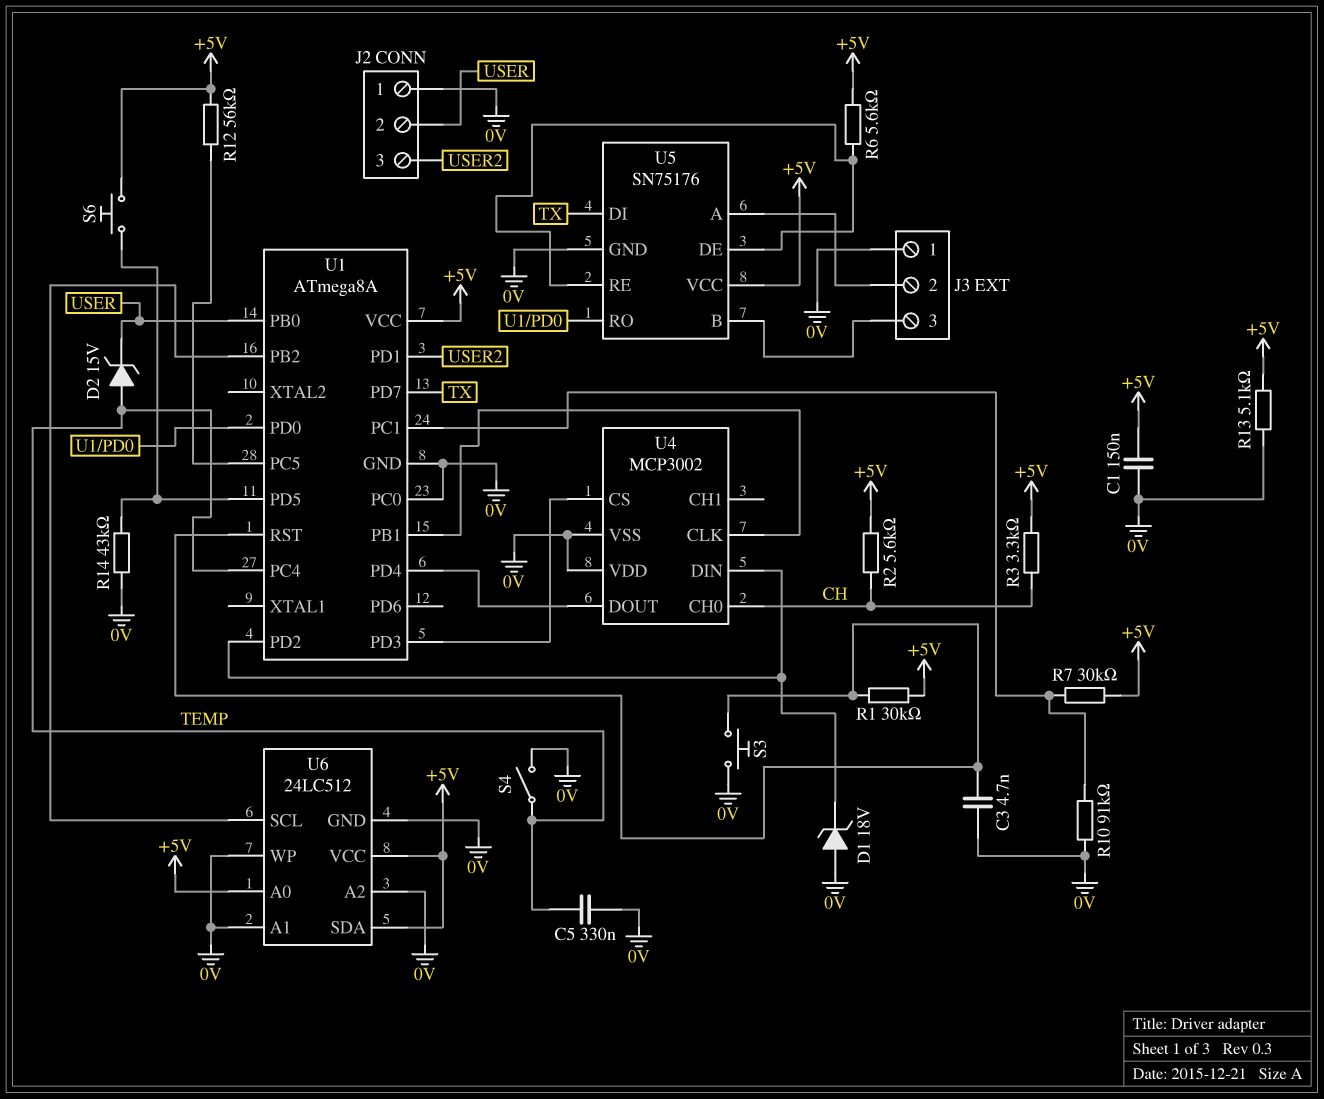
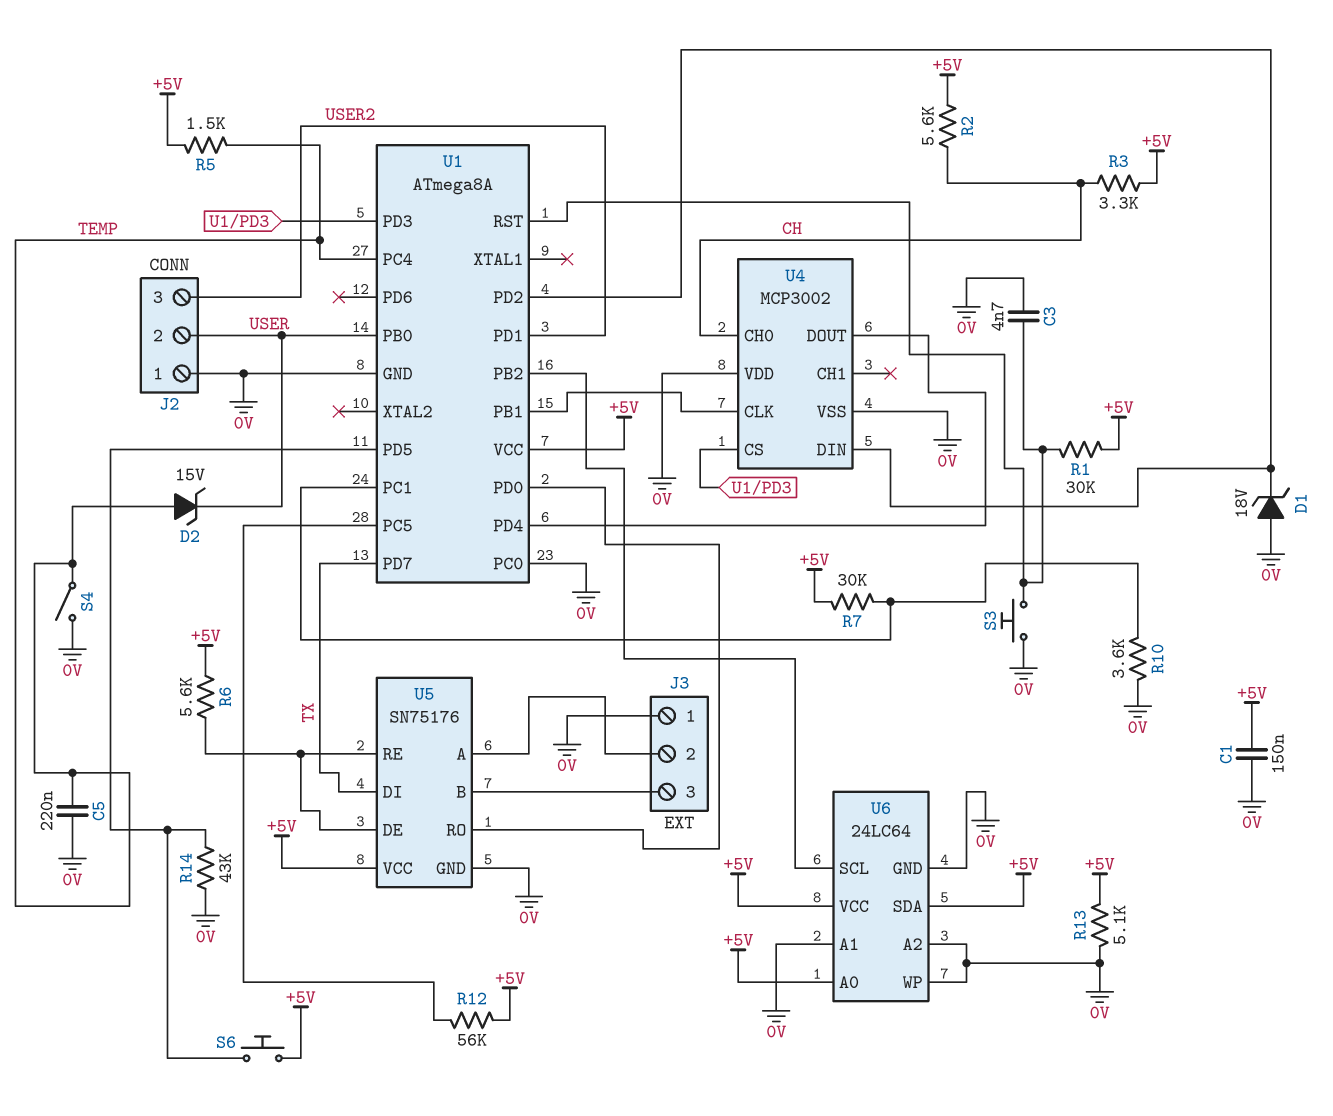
C5: 330nF (0V, TEMP) -> 220nF (0V, TEMP)
R5: none -> 1.5k (+5V, TEMP)
R10: 91k (0V, U1/PC1) -> 3.6k (0V, U1/PC1)
U6: 24LC512 -> 24LC64

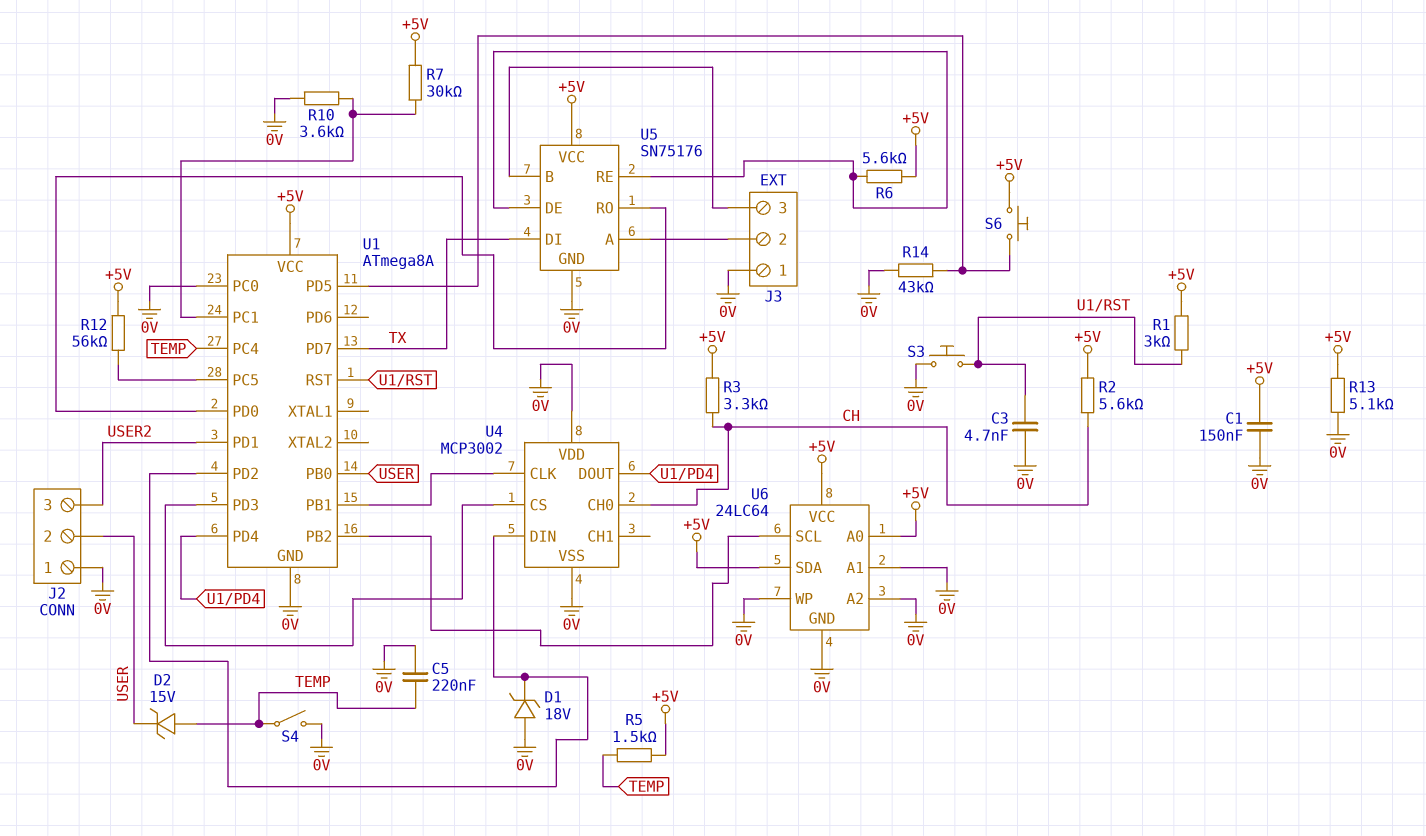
R1: 30k (+5V, U1/RST) -> 3k (+5V, U1/RST)

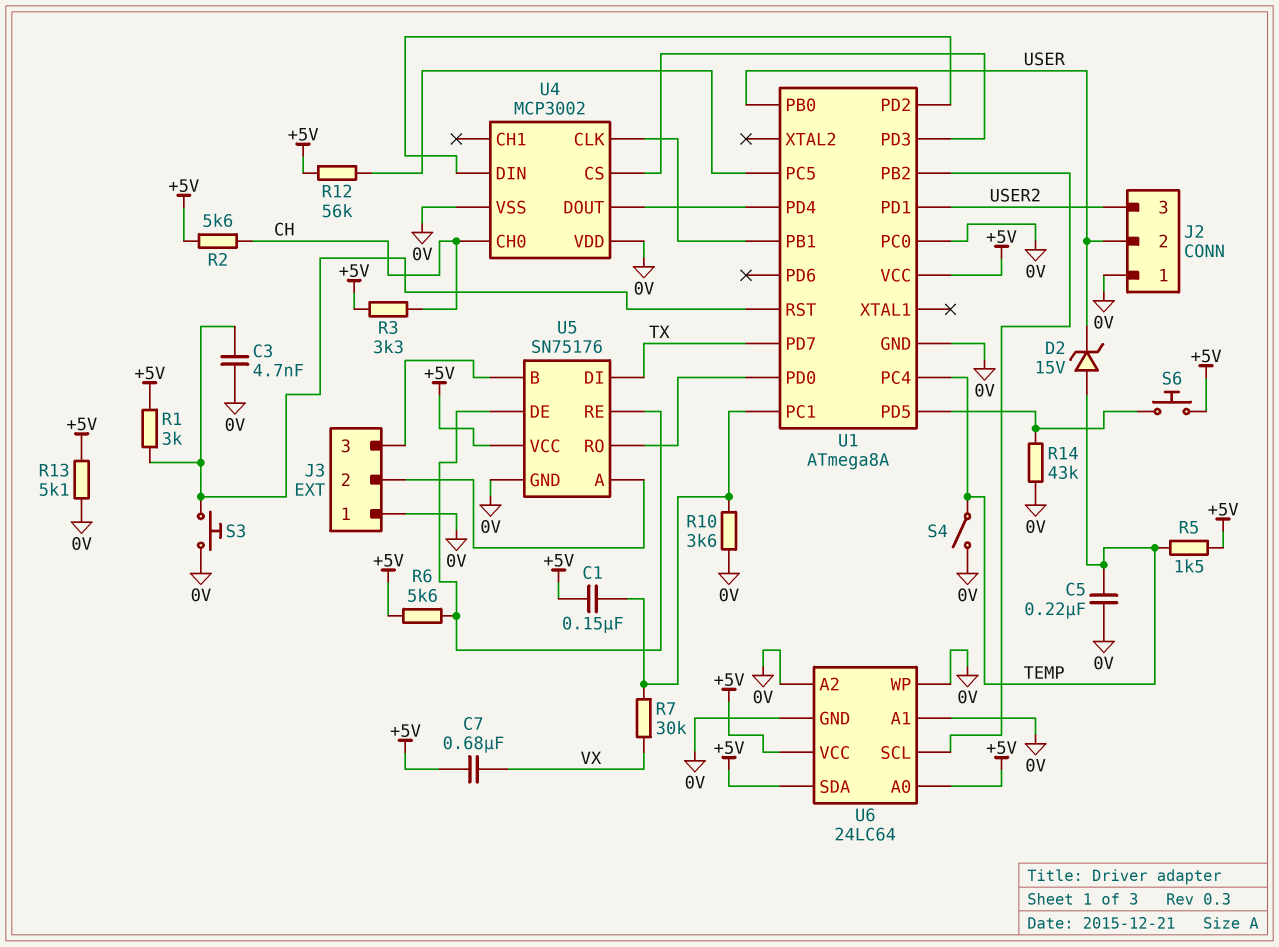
C1: 150nF (+5V, 0V) -> 150nF (+5V, U1/PC1)
C7: none -> 680nF (+5V, VX)
D1: zener 18V (A 0V, K U1/PD2) -> none
R7: 30k (+5V, U1/PC1) -> 30k (U1/PC1, VX)

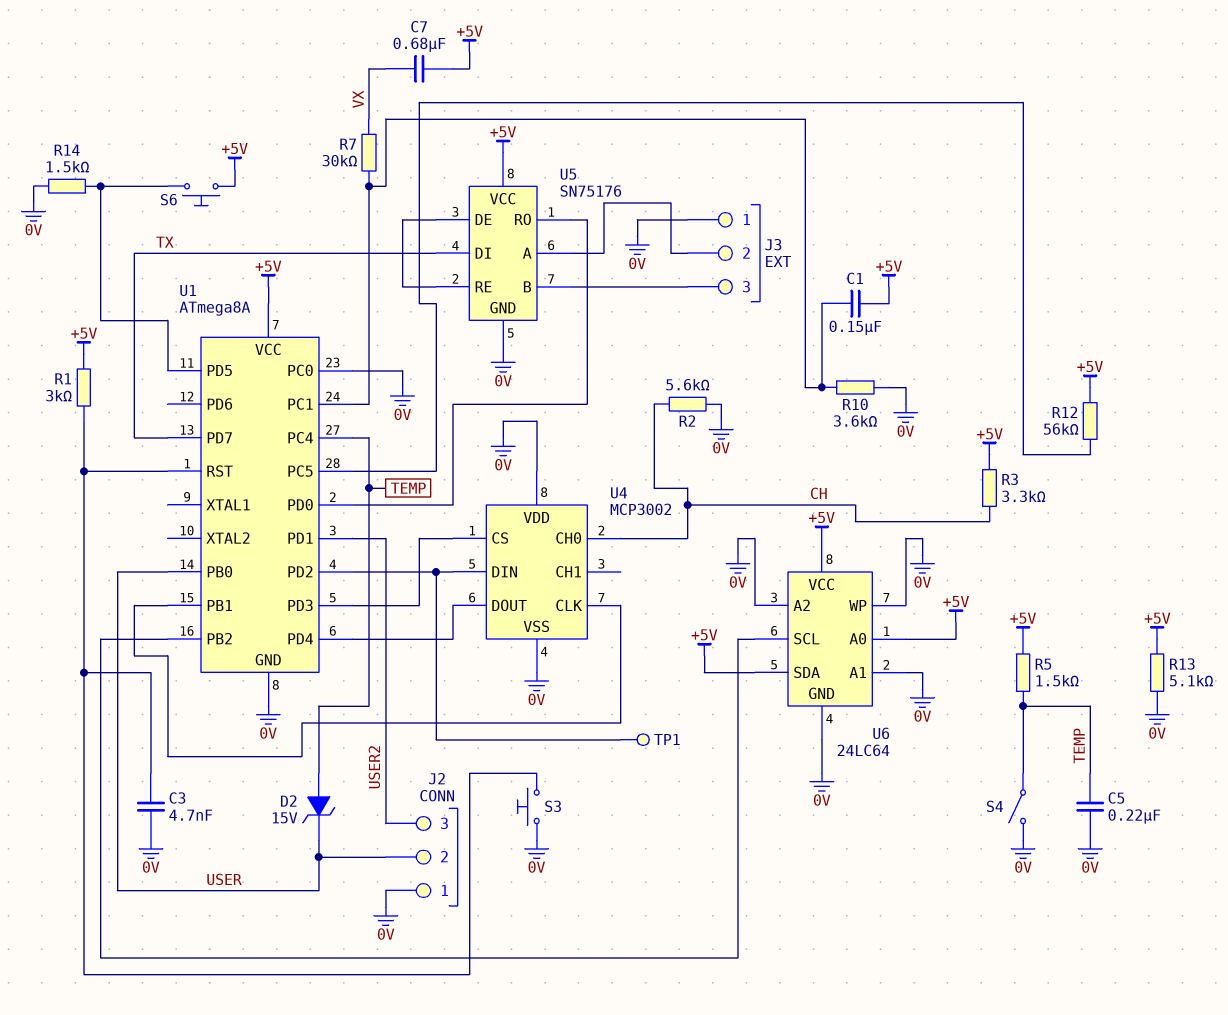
R2: 5.6k (+5V, CH) -> 5.6k (0V, CH)
R6: 5.6k (+5V, U5/DE) -> none
R14: 43k (0V, U1/PD5) -> 1.5k (0V, U1/PD5)
TP1: none -> test point (U1/PD2)

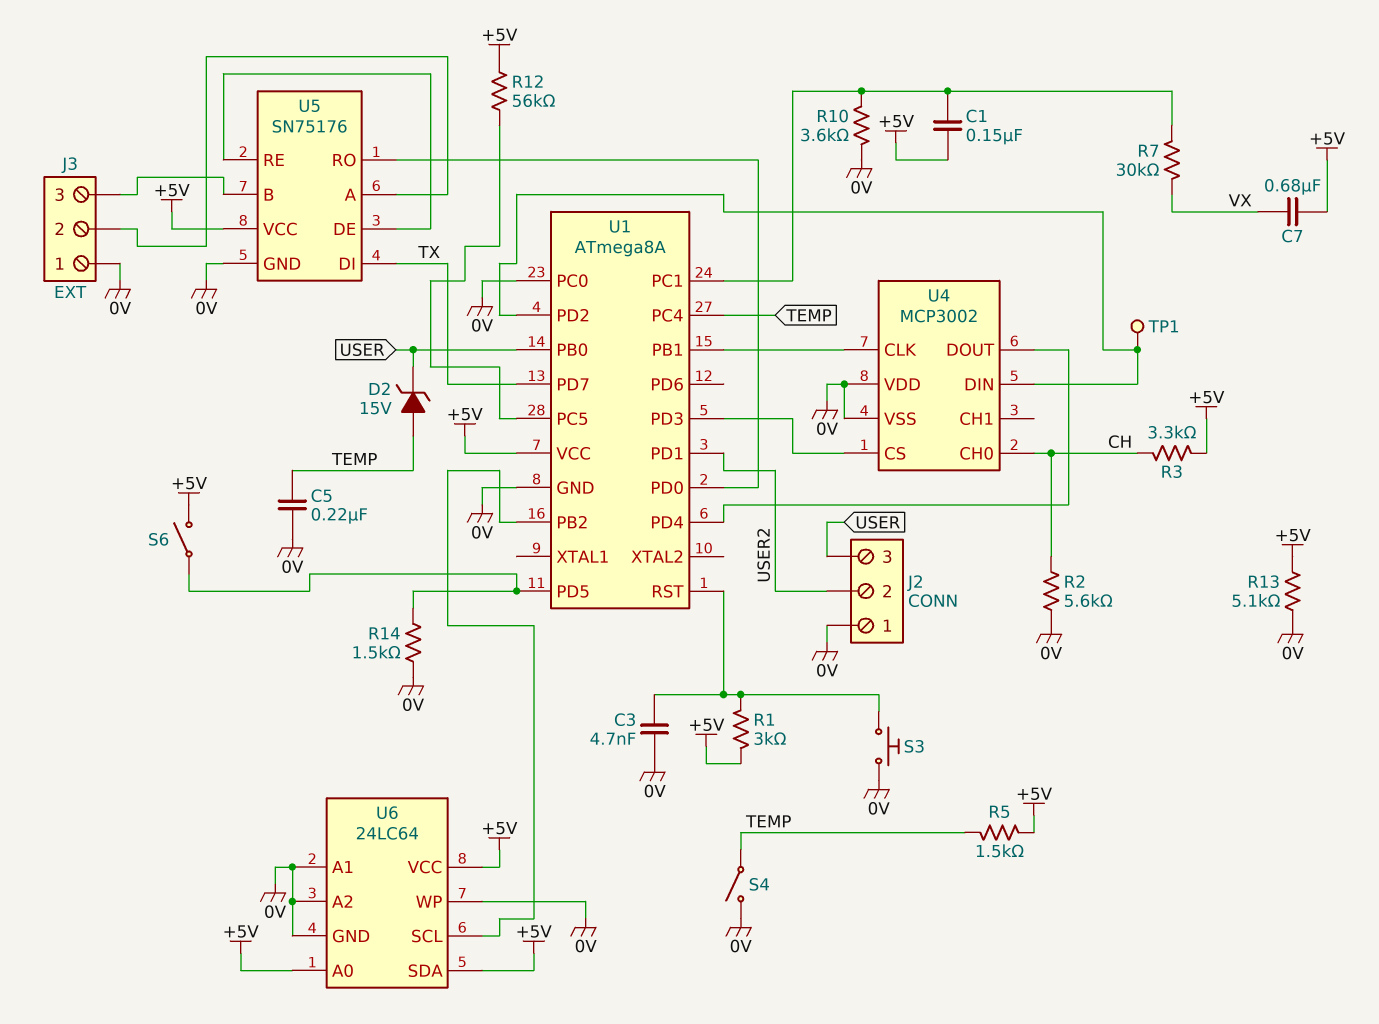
J2 pin 2: USER -> USER2
J2 pin 3: USER2 -> USER
S6: button (+5V, U1/PD5) -> switch (+5V, U1/PD5)

